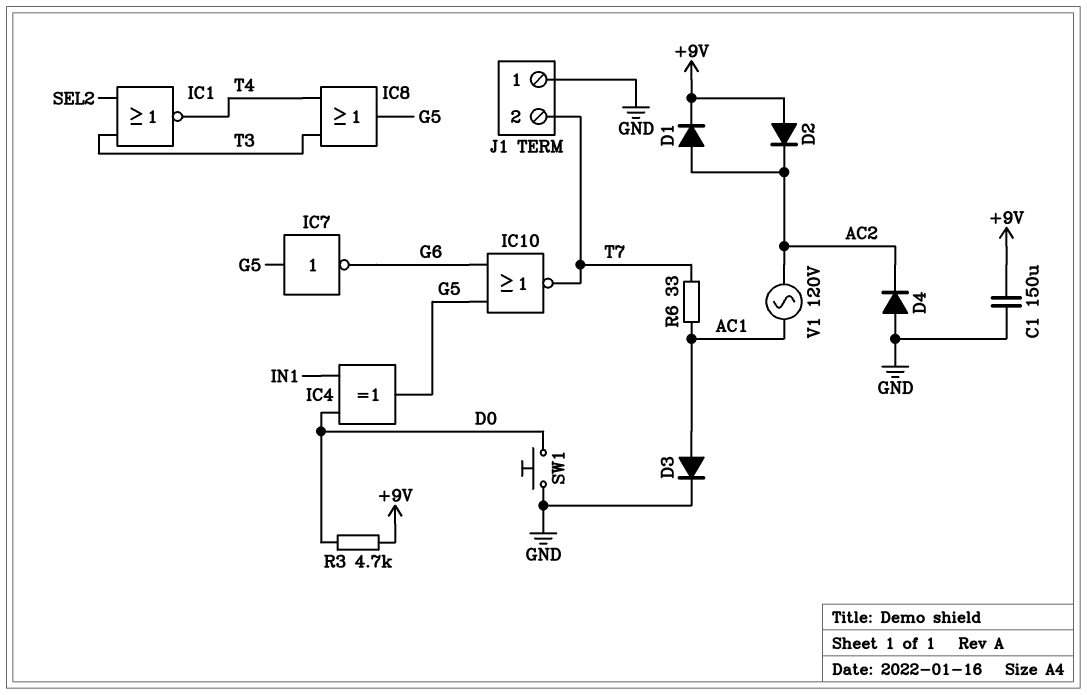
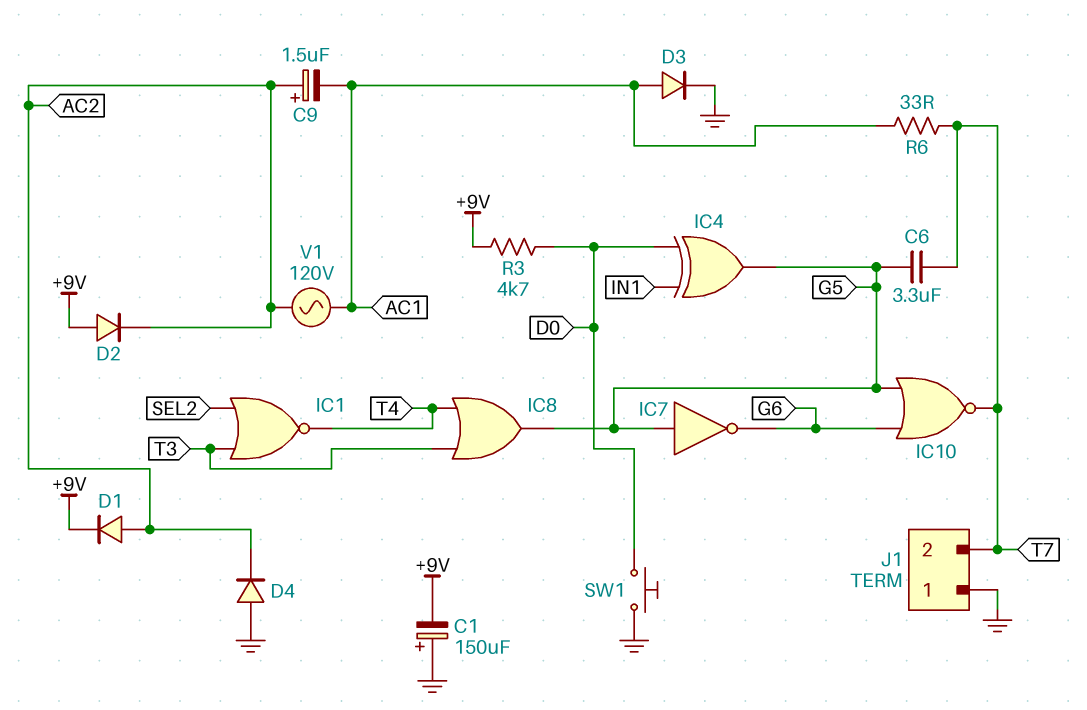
C1: 150uF (+9V, GND) -> 150uF (plus GND, minus +9V)
C6: none -> 3.3uF (G5, T7)
C9: none -> 1.5uF (plus AC2, minus AC1)

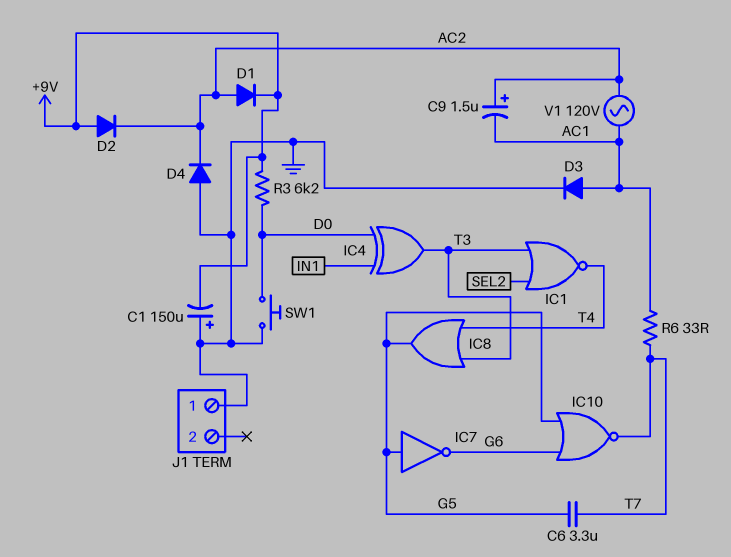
IC4: XOR (in D0, in IN1, out G5) -> XOR (in D0, in IN1, out T3)
J1 pin 2: T7 -> none
R3: 4.7k (+9V, D0) -> 6.2k (+9V, D0)

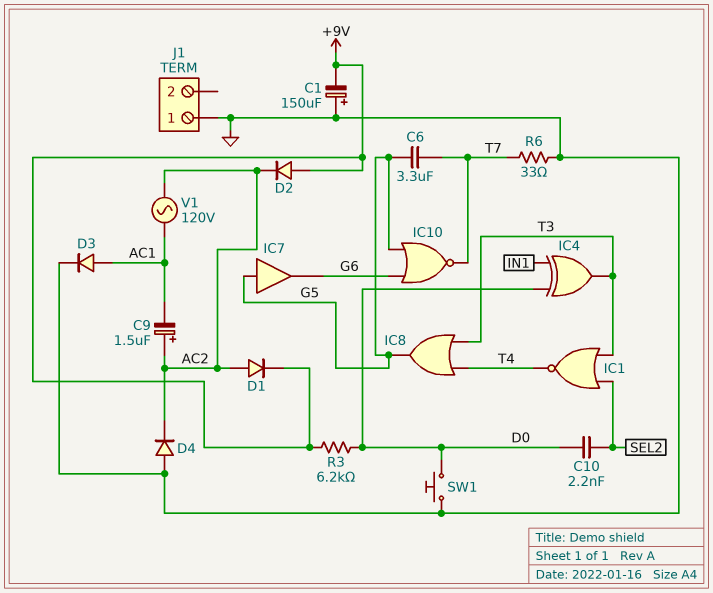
C10: none -> 2.2nF (D0, SEL2)
IC7: NOT (in G5, out G6) -> buffer (in G5, out G6)
R6: 33 (AC1, T7) -> 33 (GND, T7)

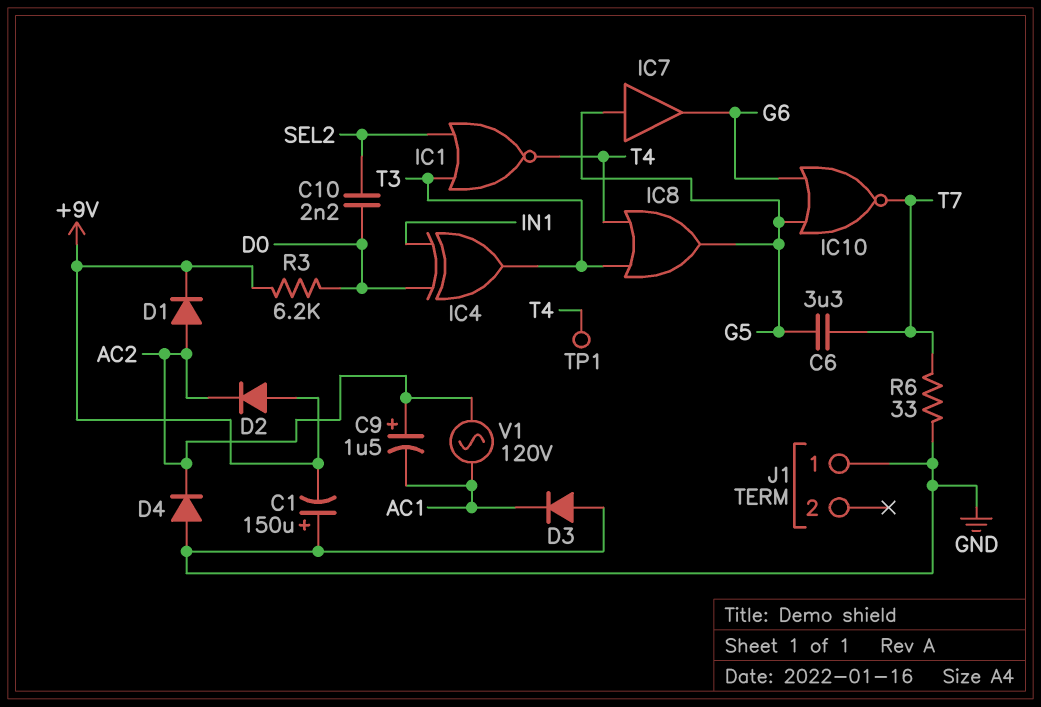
D3: diode (A AC1, K GND) -> diode (A GND, K AC1)
SW1: button (D0, GND) -> none
TP1: none -> test point (T4)

